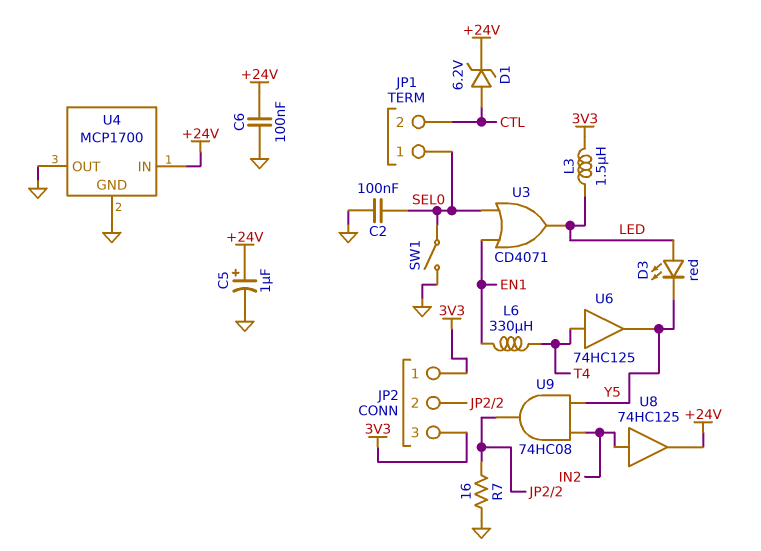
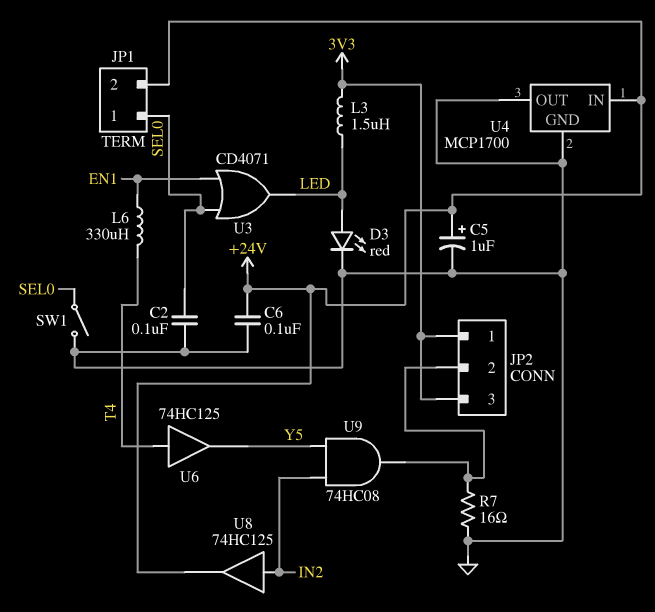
D1: zener 6.2V (A CTL, K +24V) -> none
D3: LED red (A LED, K Y5) -> LED red (A LED, K GND)
JP1 pin 2: CTL -> +24V

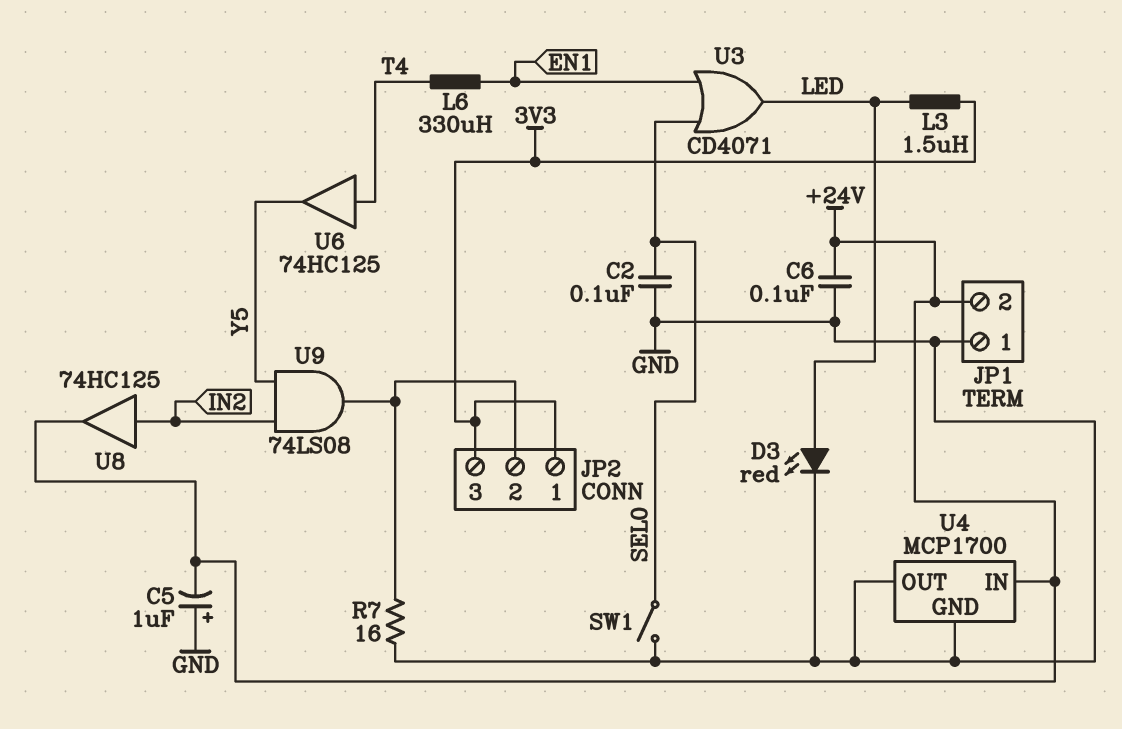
C5: 1uF (plus +24V, minus GND) -> 1uF (plus GND, minus +24V)
JP1 pin 1: SEL0 -> GND
U9: AND 74HC08 (in IN2, in Y5, out JP2/2) -> AND 74LS08 (in IN2, in Y5, out JP2/2)

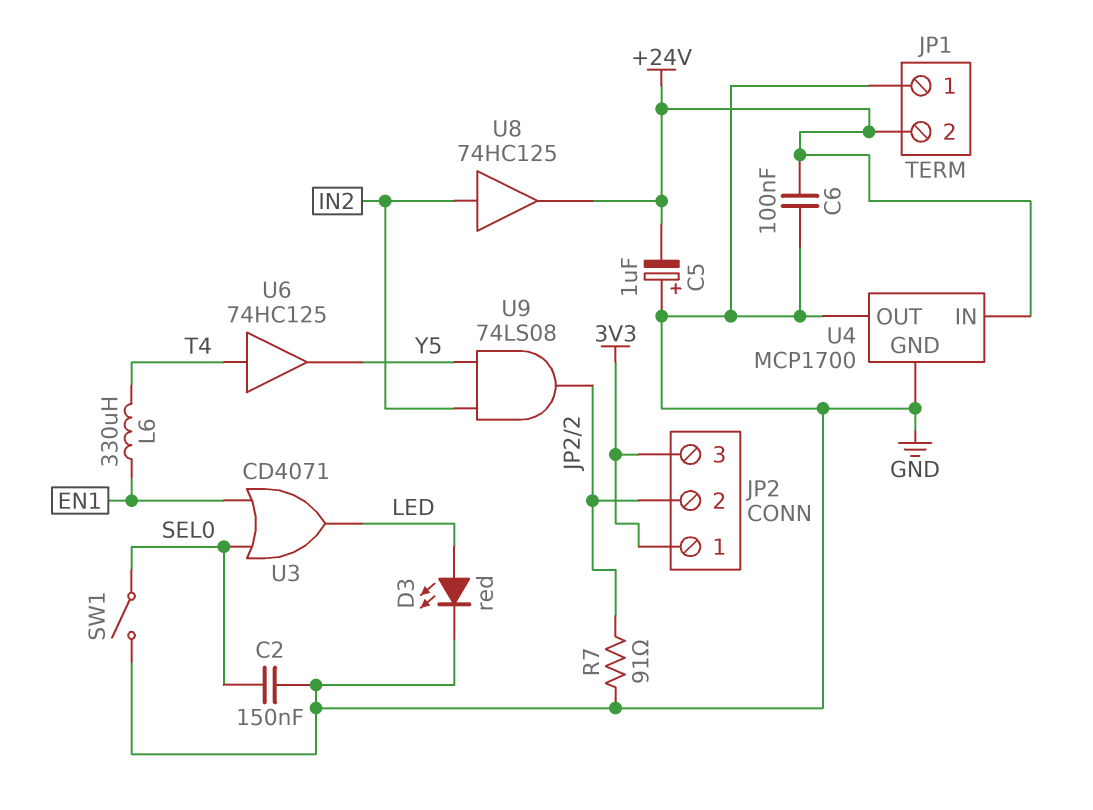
C2: 100nF (GND, SEL0) -> 150nF (GND, SEL0)
L3: 1.5uH (3V3, LED) -> none
R7: 16 (GND, JP2/2) -> 91 (GND, JP2/2)

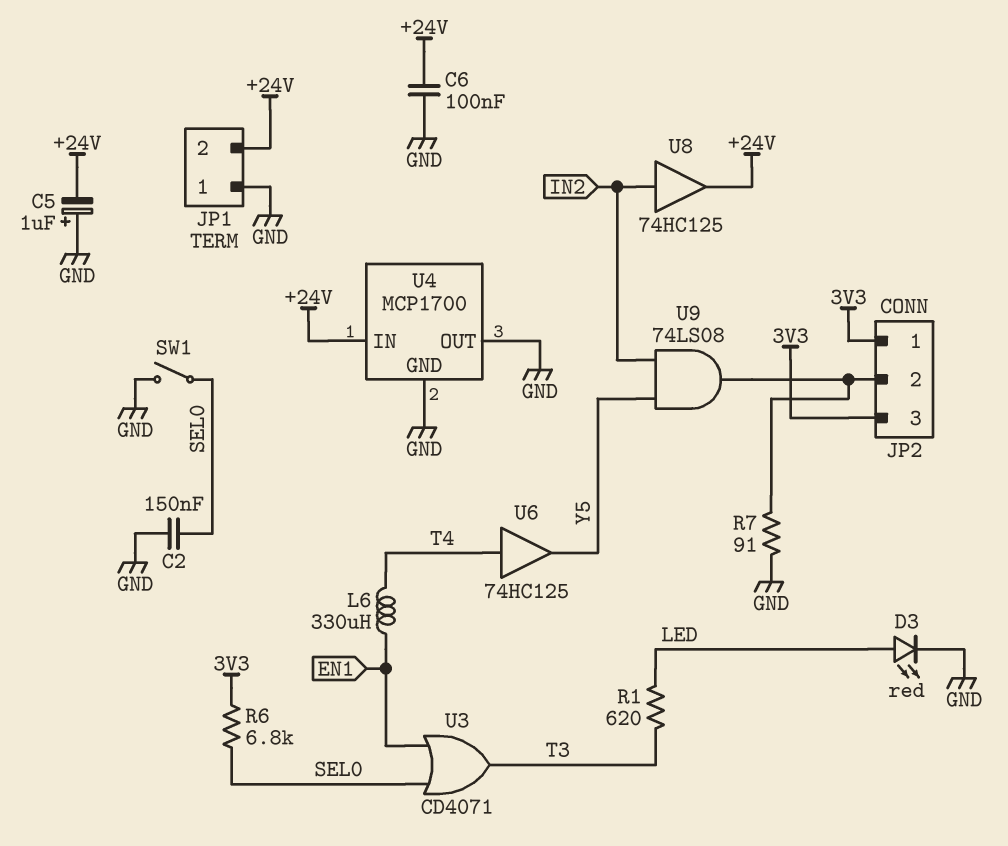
R1: none -> 620 (LED, T3)
R6: none -> 6.8k (3V3, SEL0)
U3: OR CD4071 (in EN1, in SEL0, out LED) -> OR CD4071 (in EN1, in SEL0, out T3)

